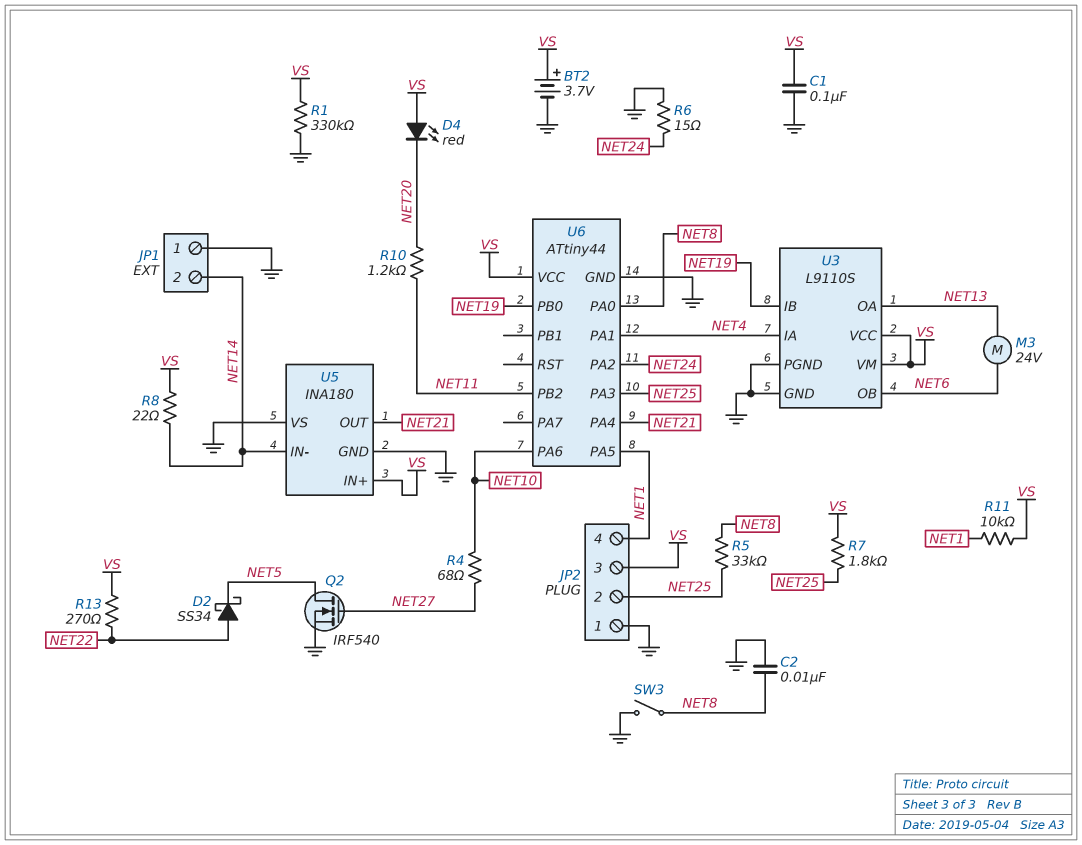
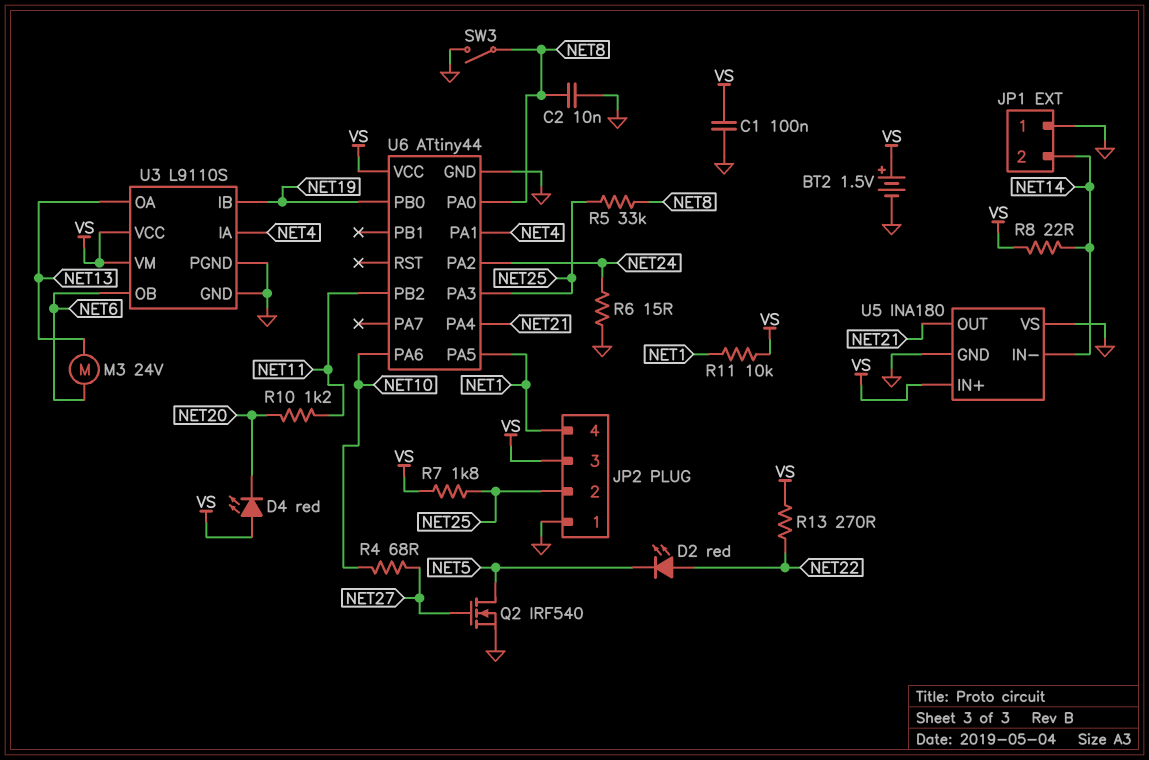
BT2: 3.7V (plus VS, minus GND) -> 1.5V (plus VS, minus GND)
D2: schottky SS34 (A NET22, K NET5) -> LED red (A NET22, K NET5)
R1: 330k (GND, VS) -> none

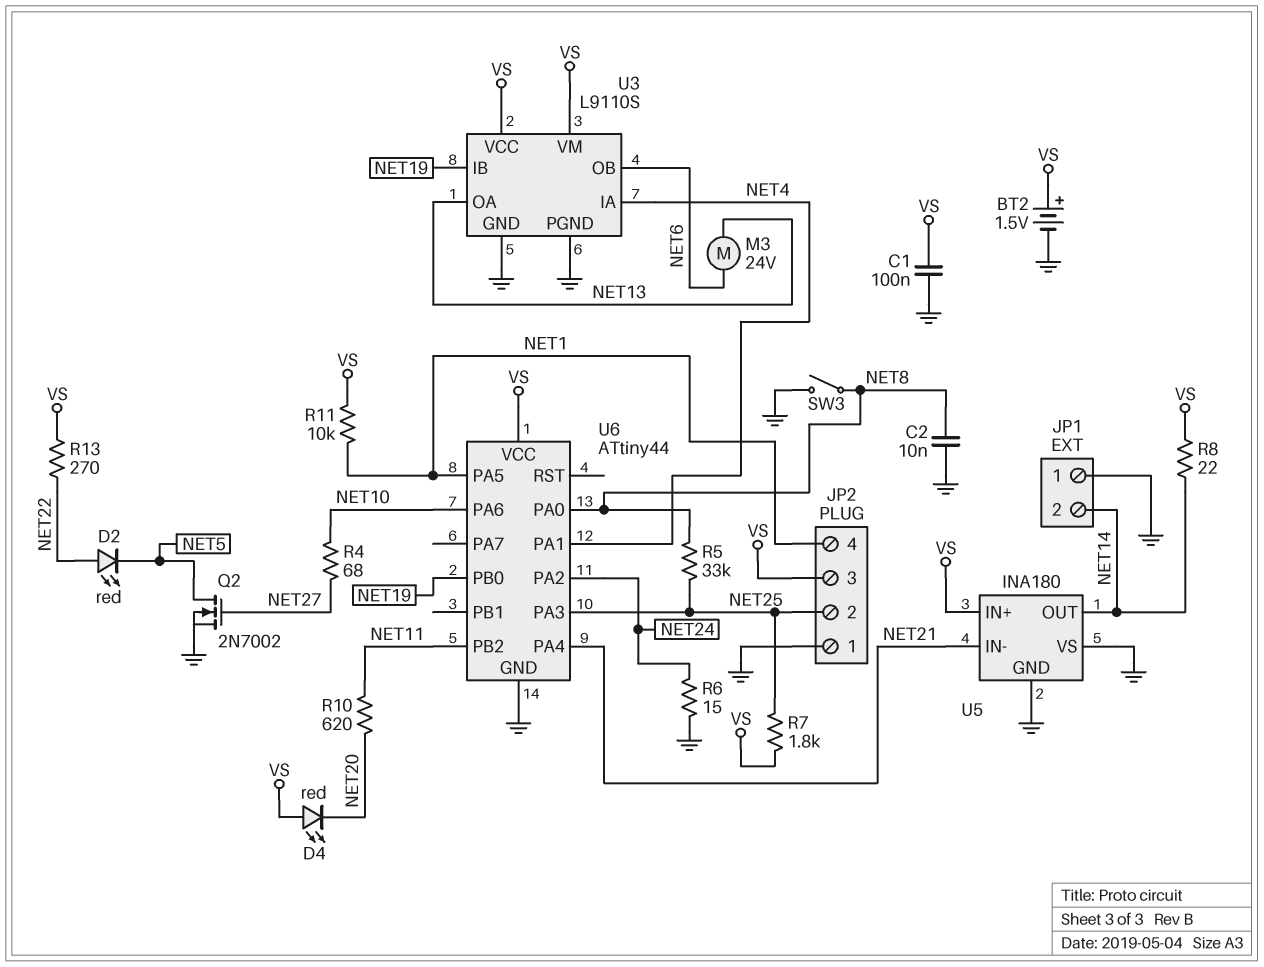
Q2: NMOS IRF540 (G NET27, D NET5, S GND) -> NMOS 2N7002 (G NET27, D NET5, S GND)
R10: 1.2k (NET11, NET20) -> 620 (NET11, NET20)
U5 pin IN-: NET14 -> NET21
U5 pin OUT: NET21 -> NET14

